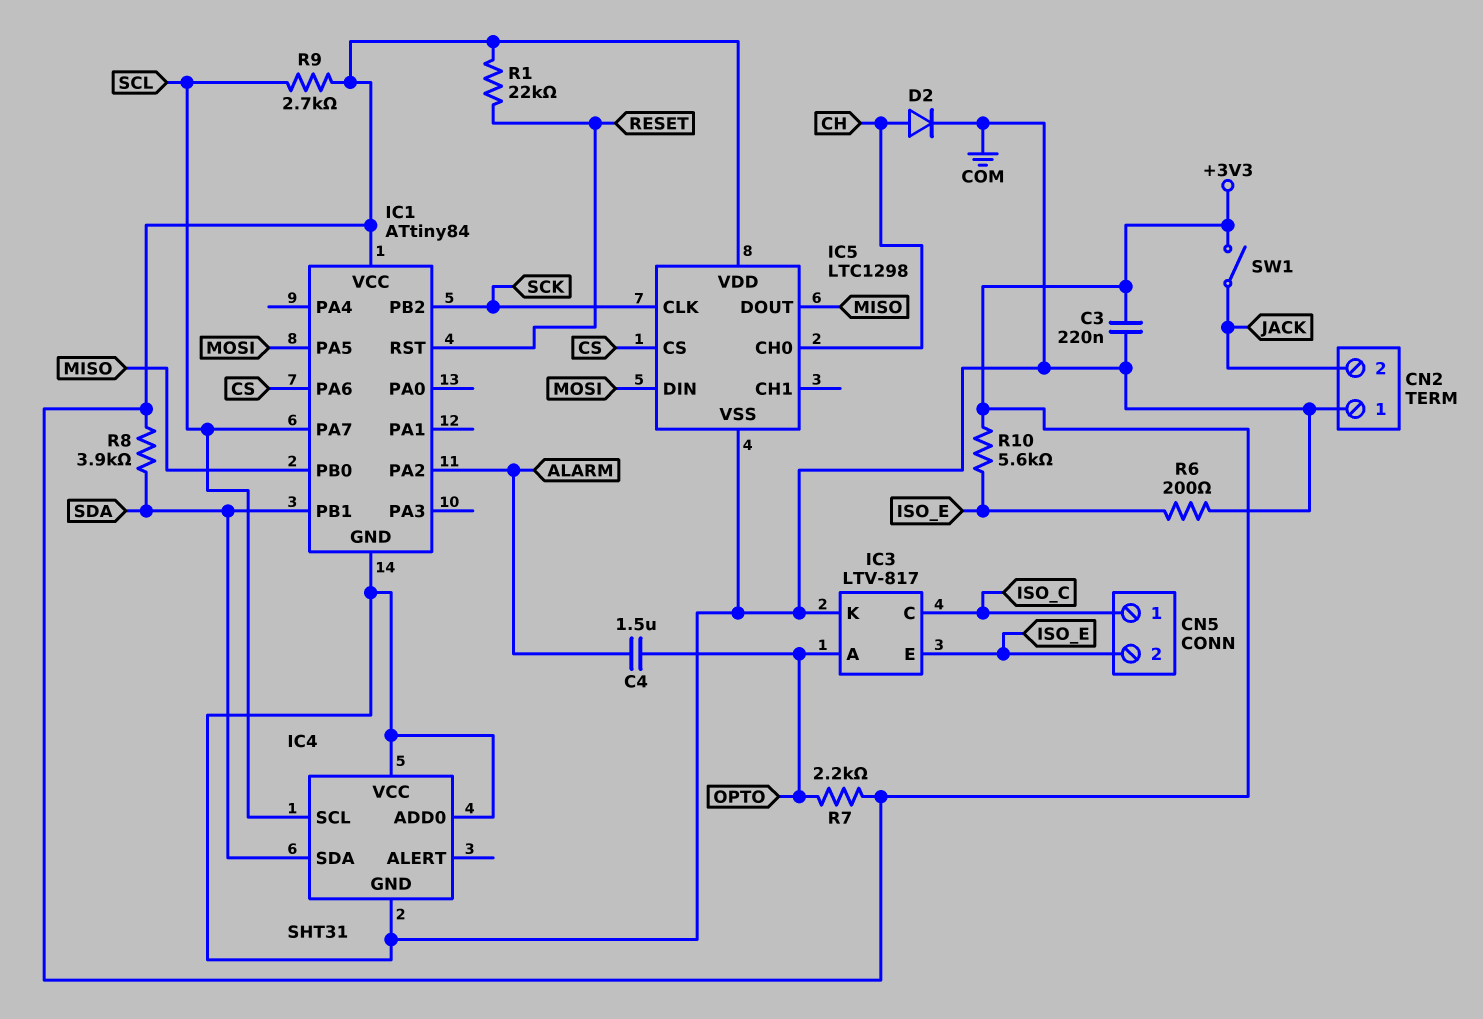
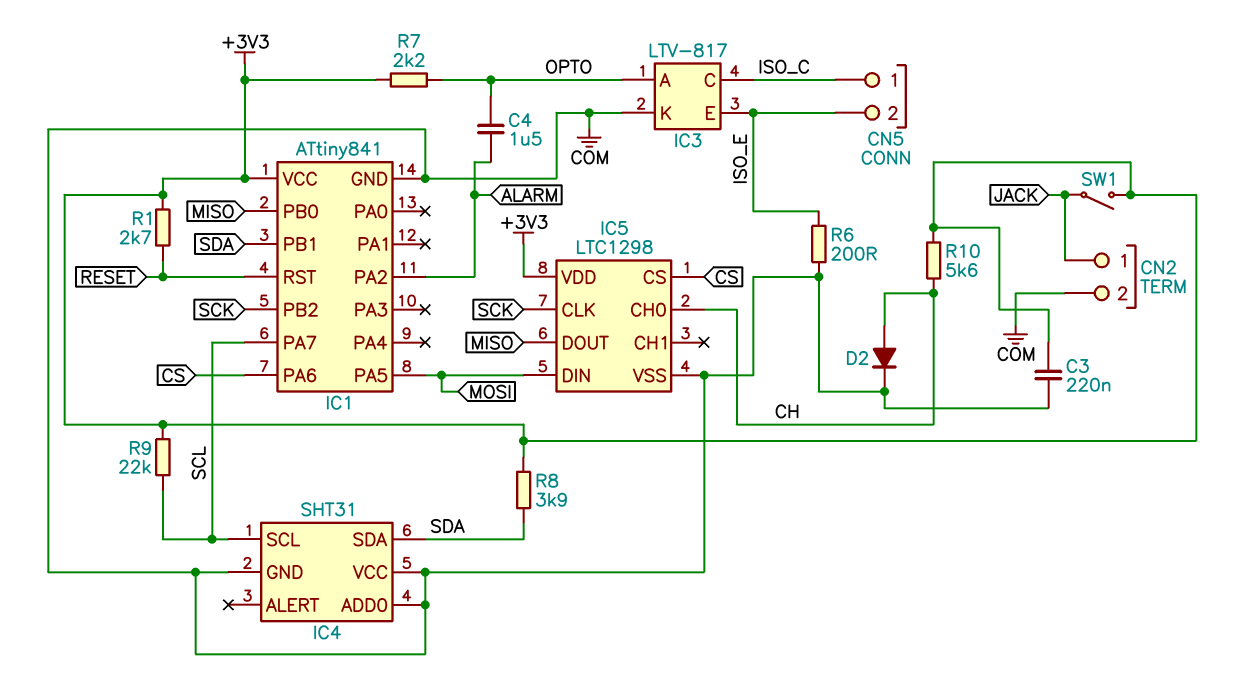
CN2 pin 1: COM -> JACK
CN2 pin 2: JACK -> COM
IC1: ATtiny84 -> ATtiny841
R1: 22k (+3V3, RESET) -> 2.7k (+3V3, RESET)
R9: 2.7k (+3V3, SCL) -> 22k (+3V3, SCL)
R10: 5.6k (+3V3, ISO_E) -> 5.6k (+3V3, CH)

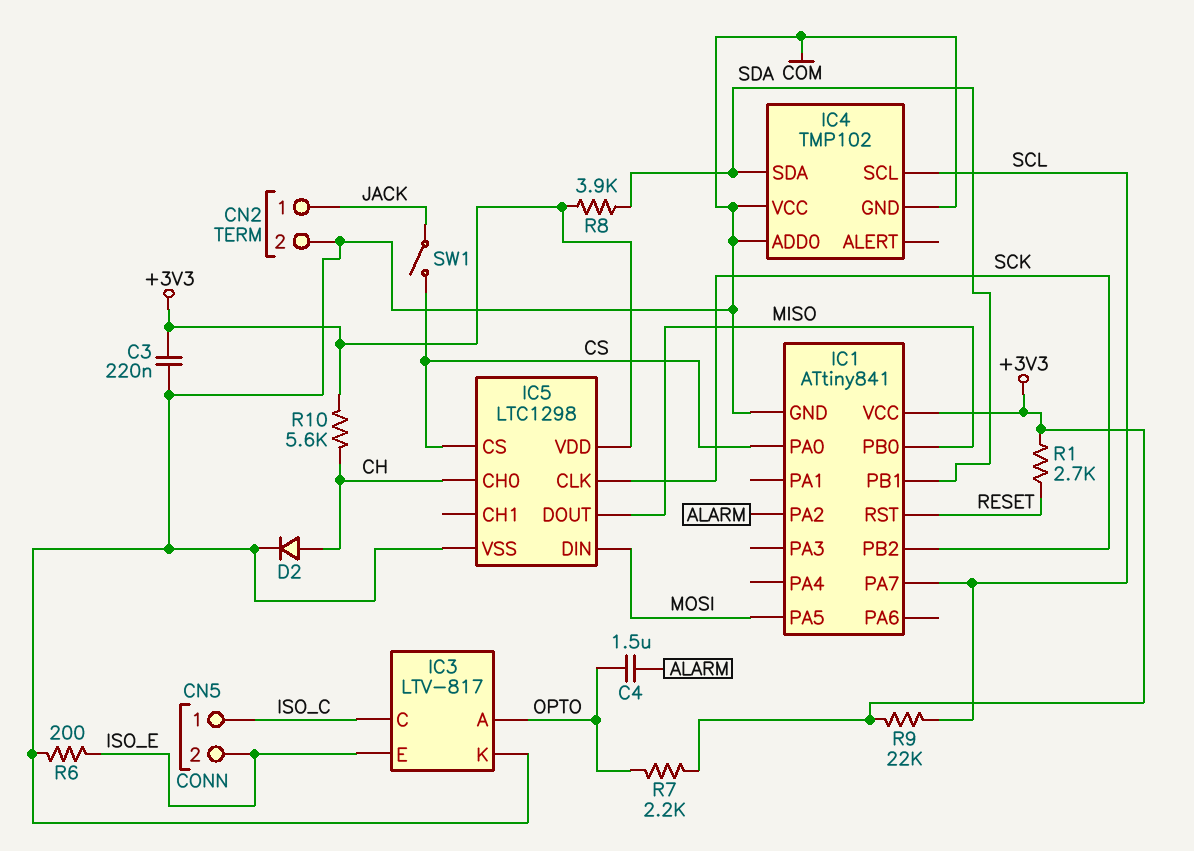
IC1 pin PA0: none -> CS
IC1 pin PA6: CS -> none
IC4: SHT31 -> TMP102
SW1: switch (+3V3, JACK) -> switch (CS, JACK)

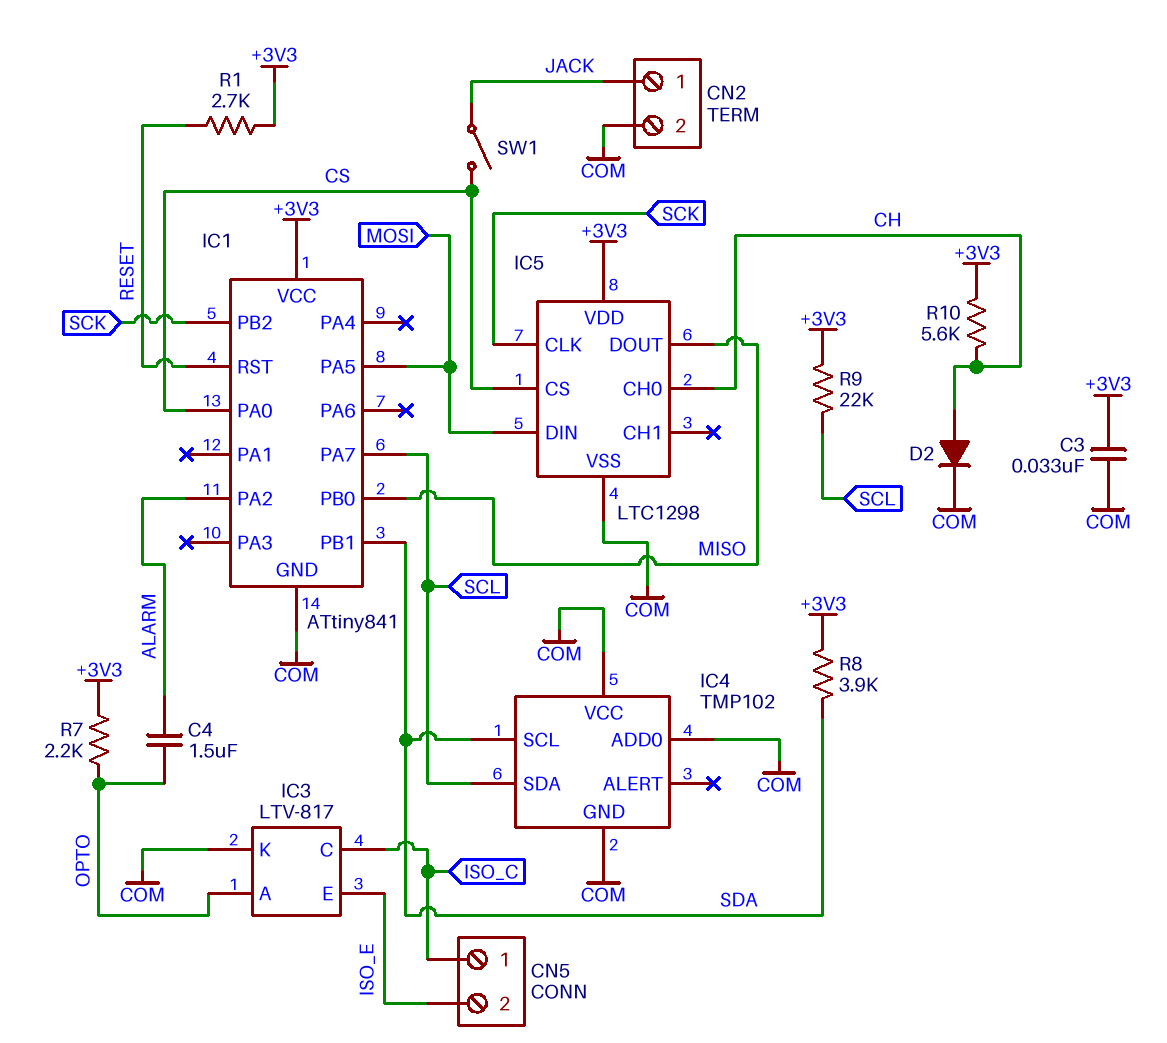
C3: 220nF (+3V3, COM) -> 33nF (+3V3, COM)
IC4 pin SCL: SCL -> SDA
IC4 pin SDA: SDA -> SCL
R6: 200 (COM, ISO_E) -> none

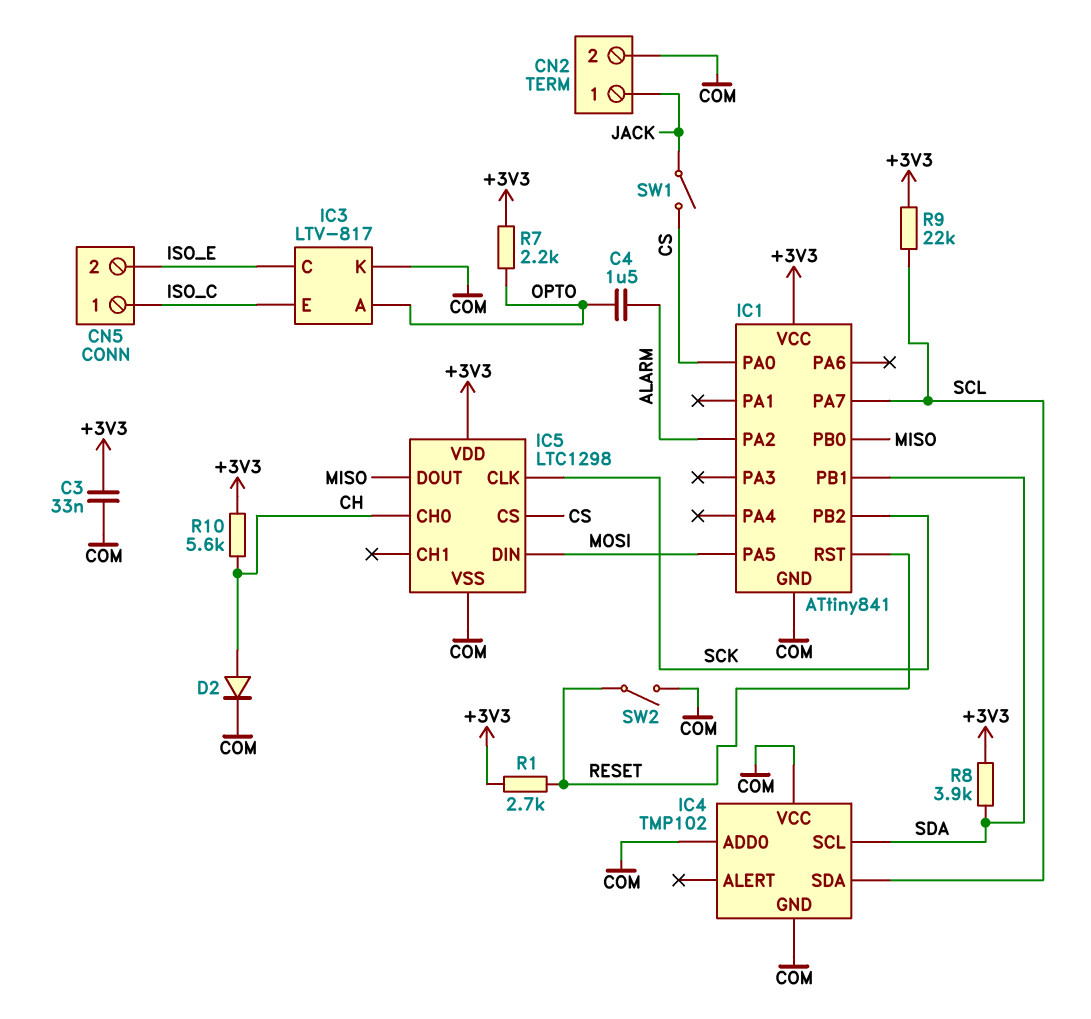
IC3 pin C: ISO_C -> ISO_E
IC3 pin E: ISO_E -> ISO_C
SW2: none -> switch (COM, RESET)

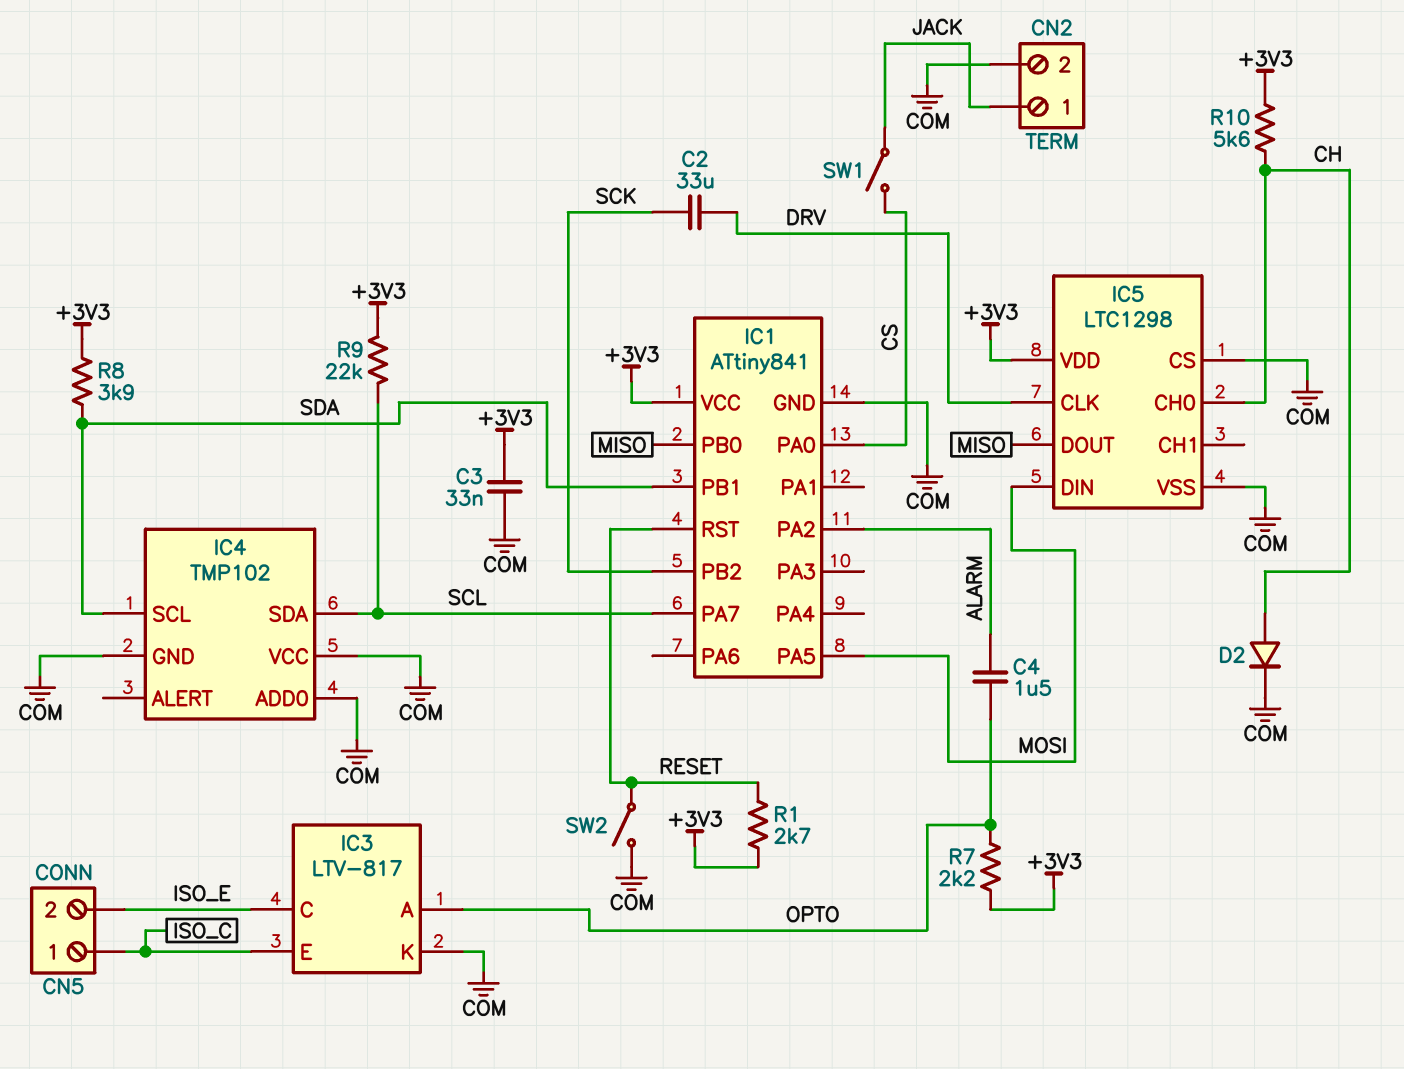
C2: none -> 33uF (DRV, SCK)
IC5 pin CLK: SCK -> DRV
IC5 pin CS: CS -> COM

